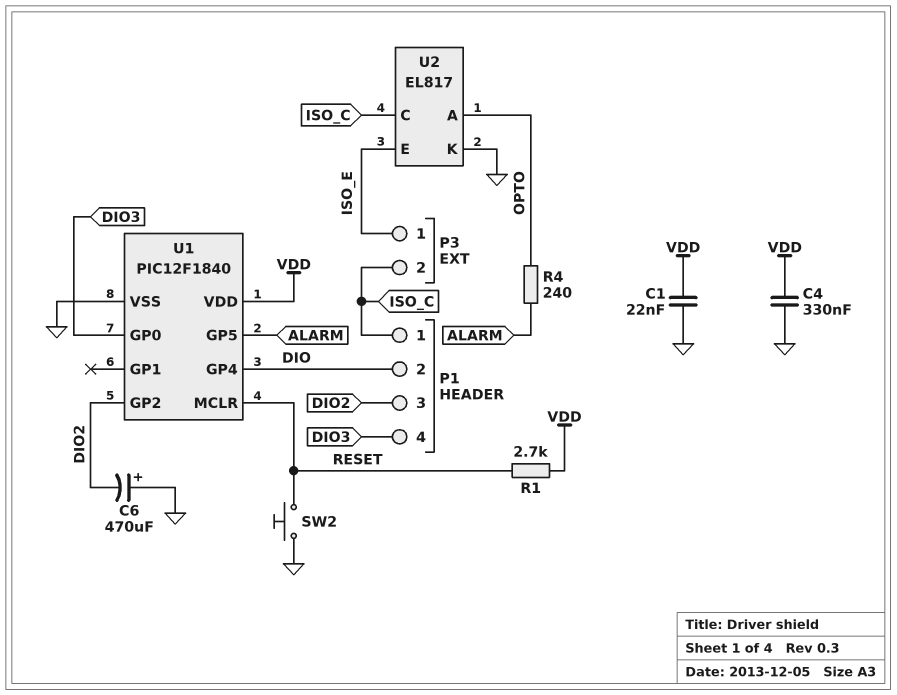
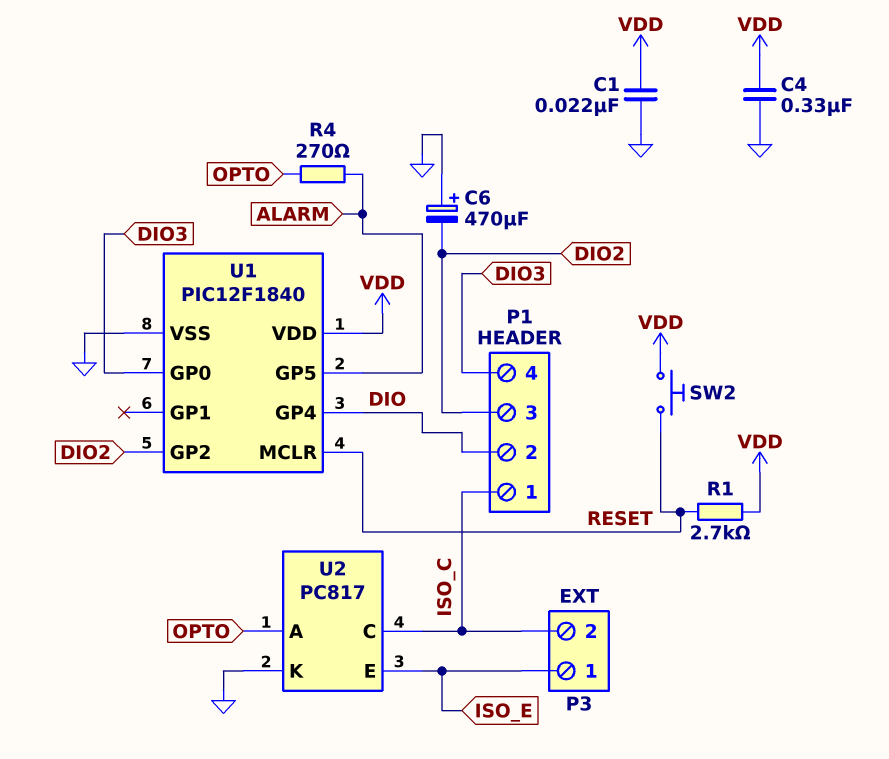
R4: 240 (ALARM, OPTO) -> 270 (ALARM, OPTO)
SW2: button (GND, RESET) -> button (RESET, VDD)
U2: EL817 -> PC817

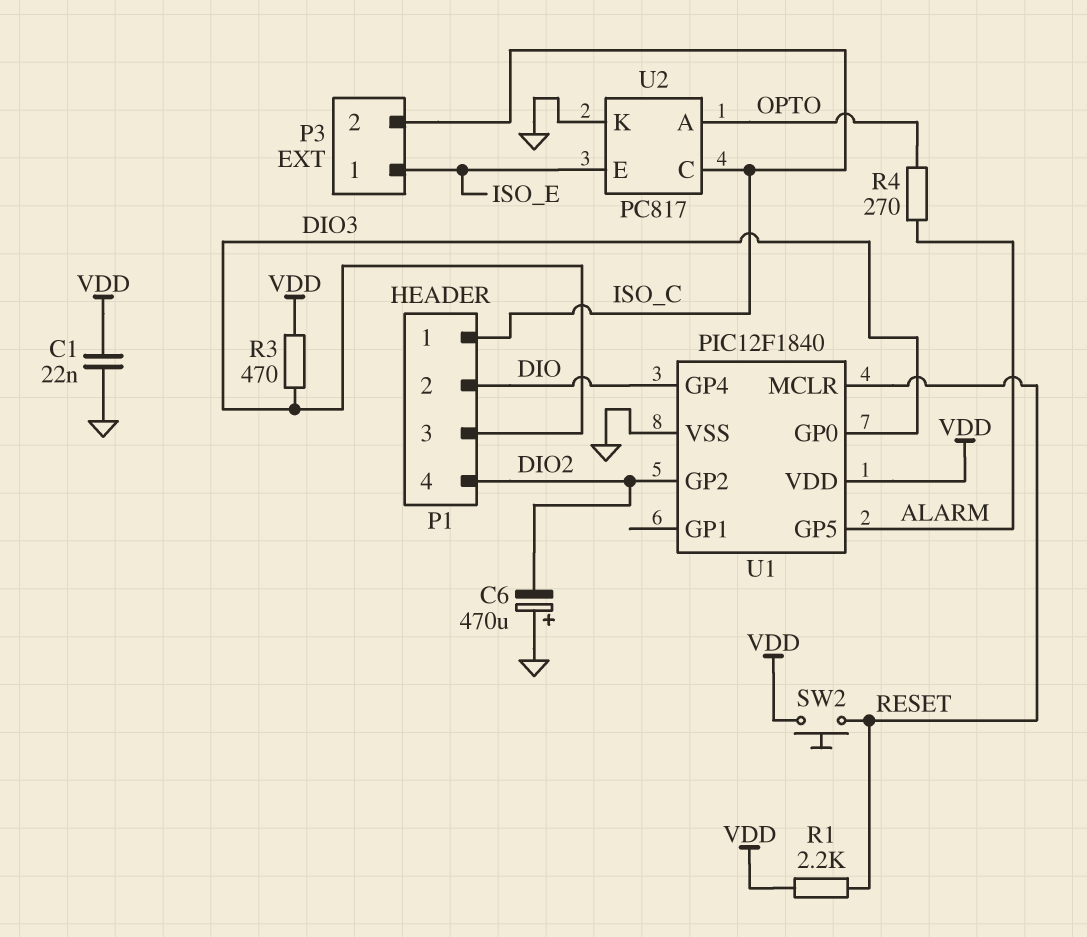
C4: 330nF (GND, VDD) -> none
P1 pin 3: DIO2 -> DIO3
P1 pin 4: DIO3 -> DIO2
R1: 2.7k (RESET, VDD) -> 2.2k (RESET, VDD)
R3: none -> 470 (DIO3, VDD)

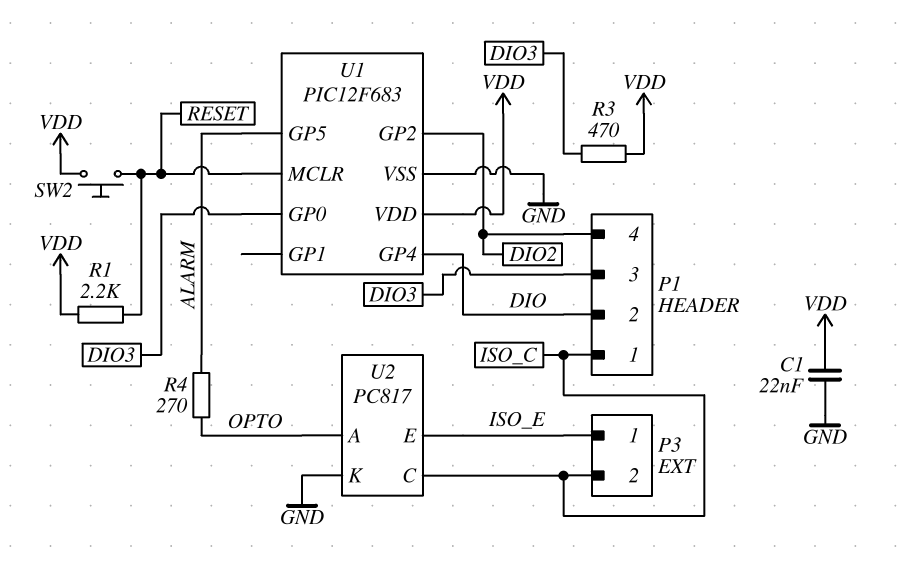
C6: 470uF (plus GND, minus DIO2) -> none
U1: PIC12F1840 -> PIC12F683

